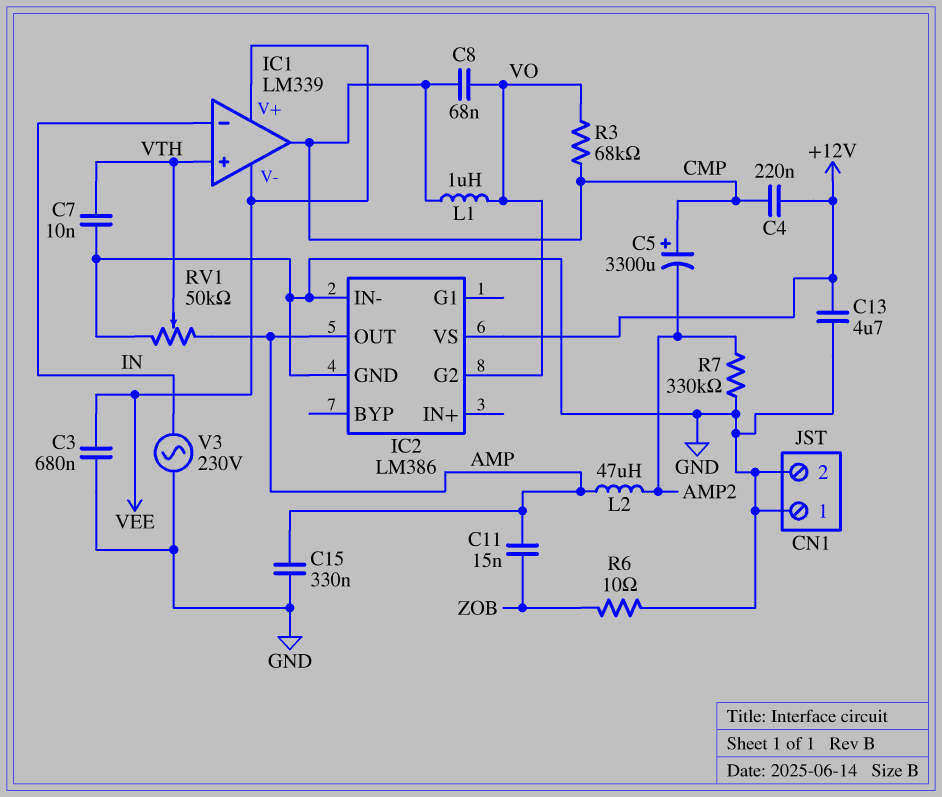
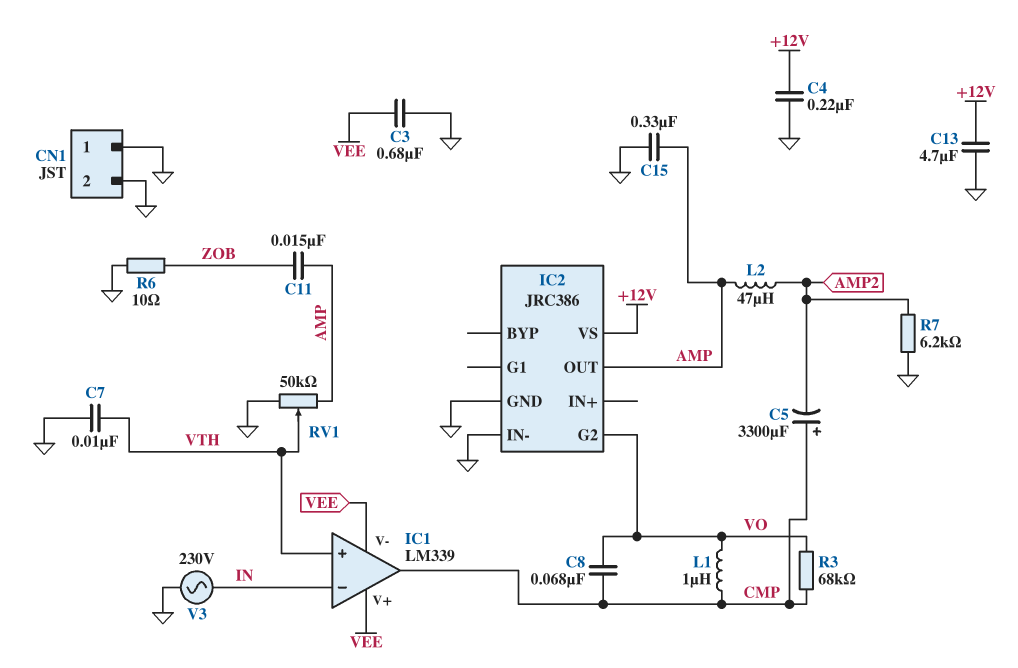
C4: 220nF (+12V, CMP) -> 220nF (+12V, GND)
IC2: LM386 -> JRC386
R7: 330k (AMP2, GND) -> 6.2k (AMP2, GND)

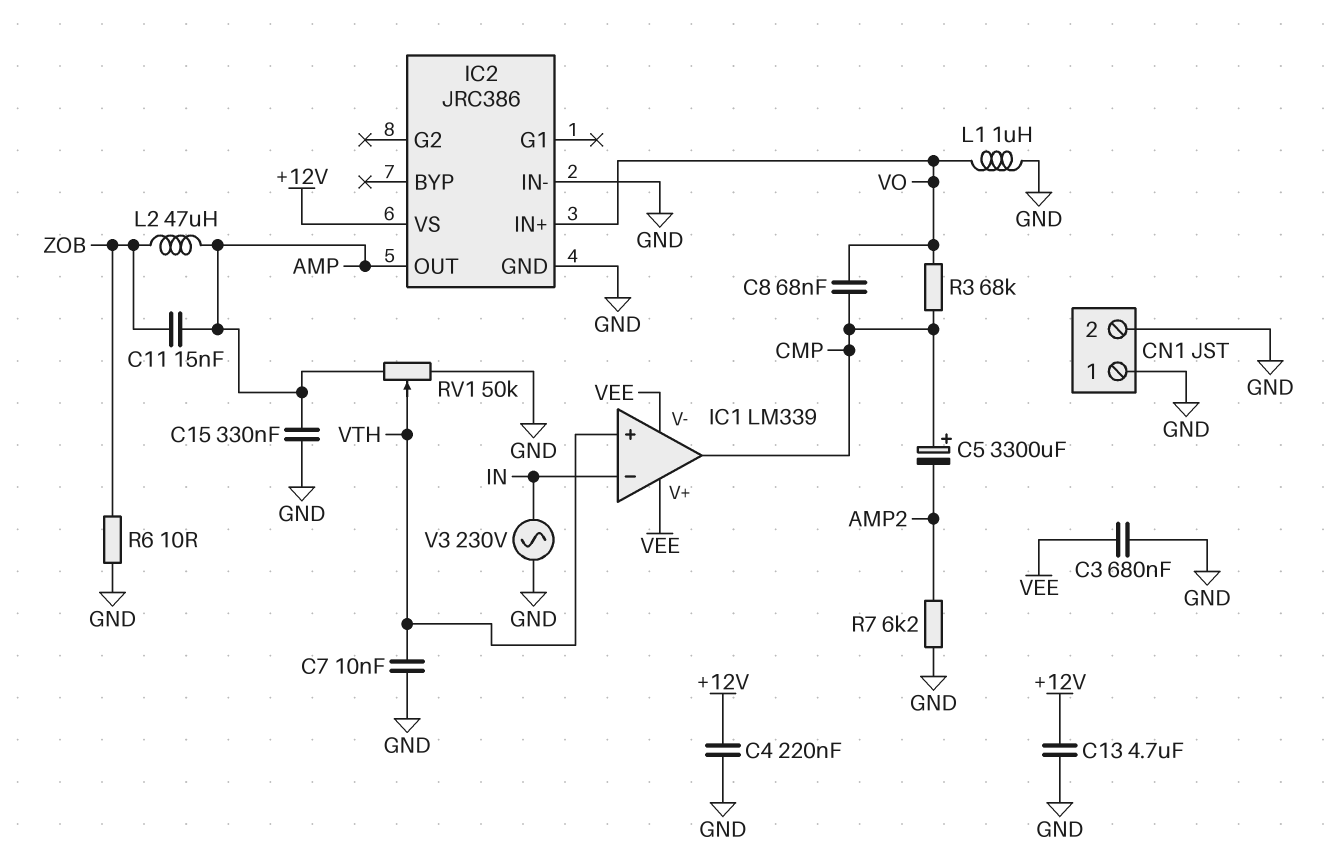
IC2 pin G2: VO -> none
IC2 pin IN+: none -> VO
L1: 1uH (CMP, VO) -> 1uH (GND, VO)
L2: 47uH (AMP, AMP2) -> 47uH (AMP, ZOB)

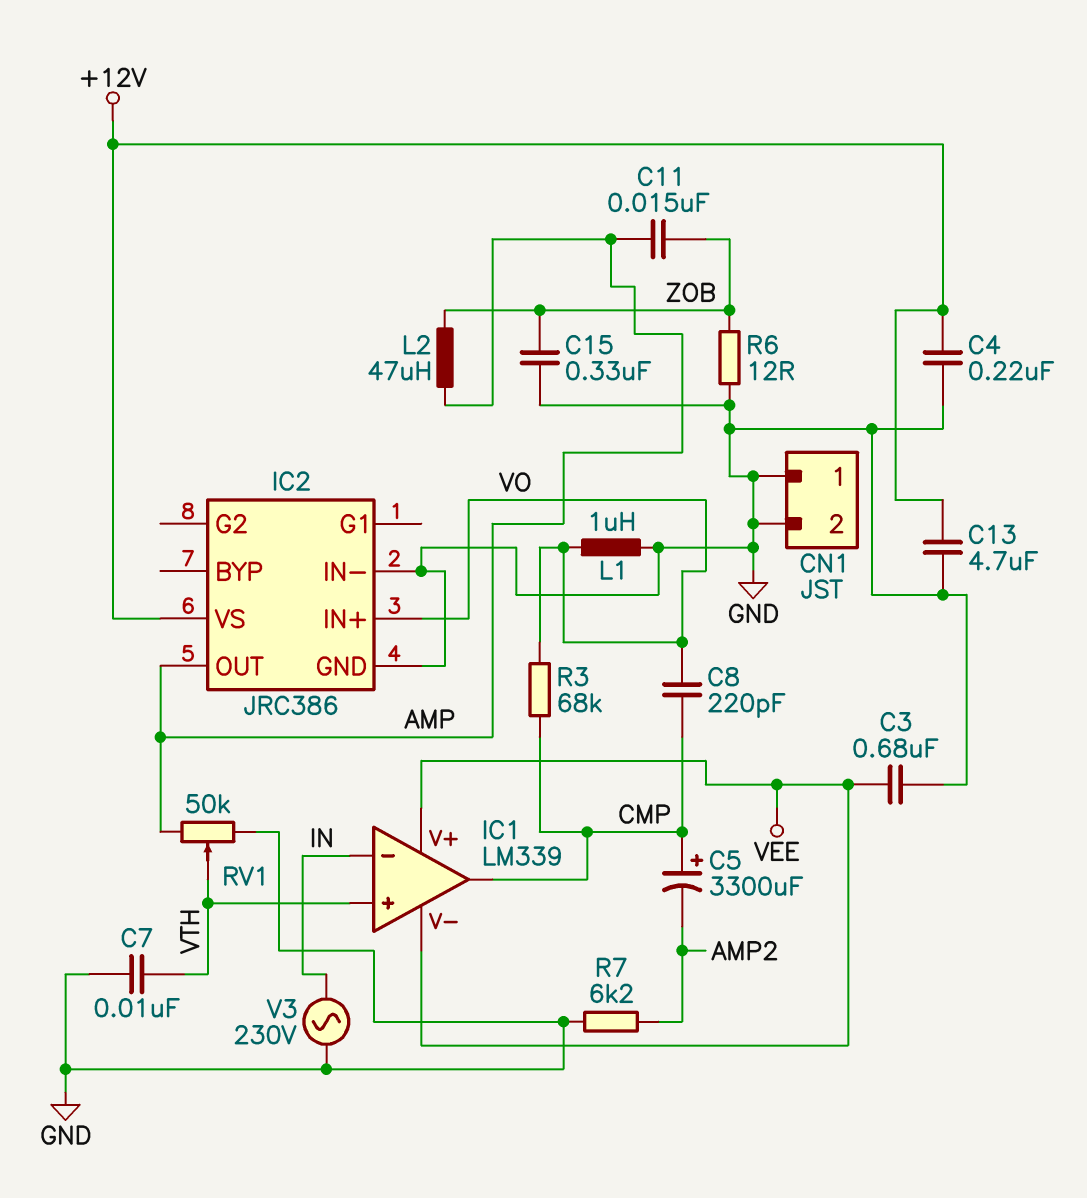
C8: 68nF (CMP, VO) -> 220pF (CMP, VO)
C15: 330nF (AMP, GND) -> 330nF (GND, ZOB)
R6: 10 (GND, ZOB) -> 12 (GND, ZOB)

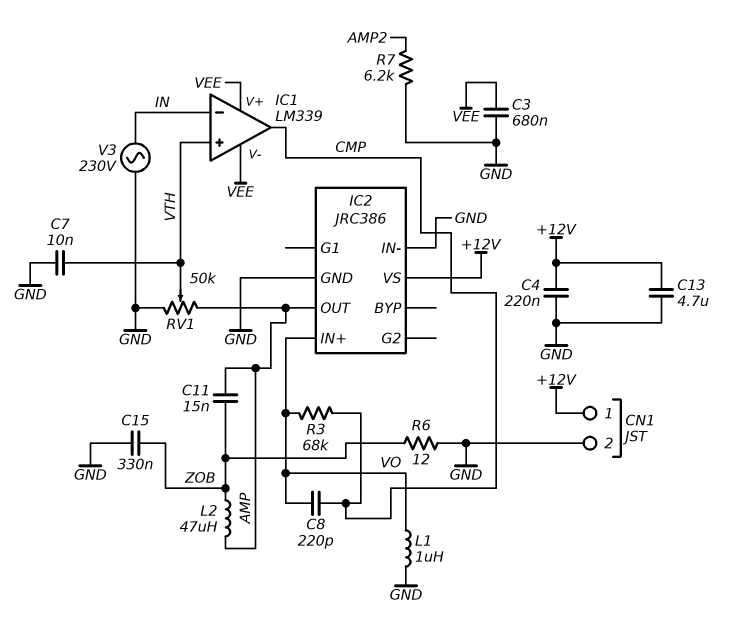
C5: 3300uF (plus CMP, minus AMP2) -> none
CN1 pin 1: GND -> +12V

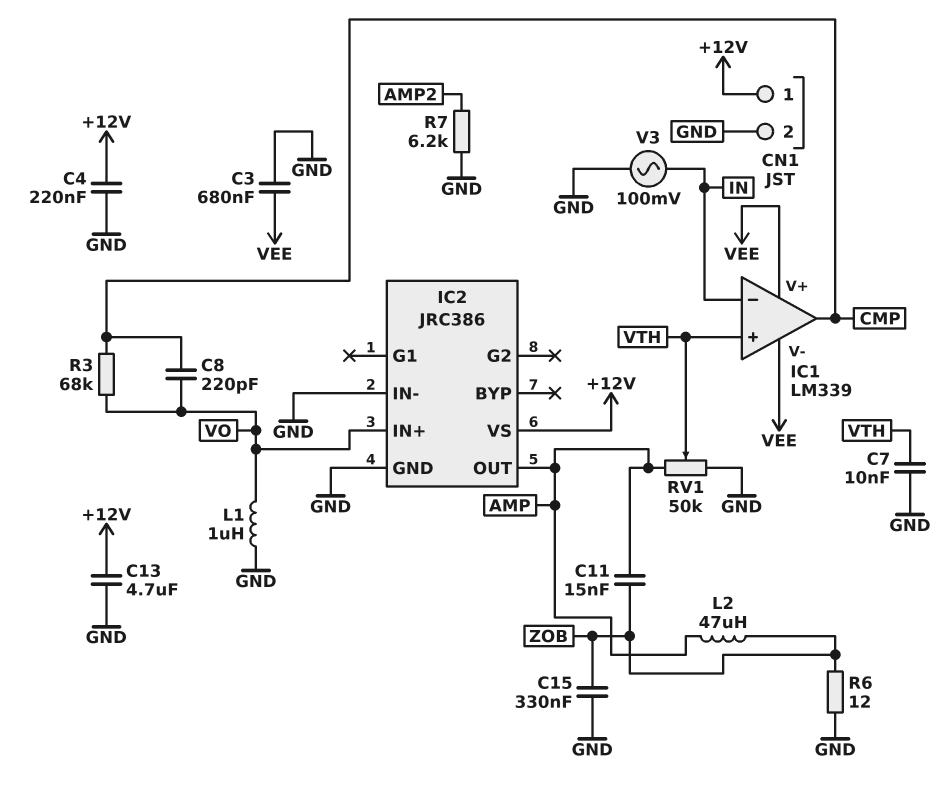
V3: AC 230V (GND, IN) -> AC 100mV (GND, IN)

